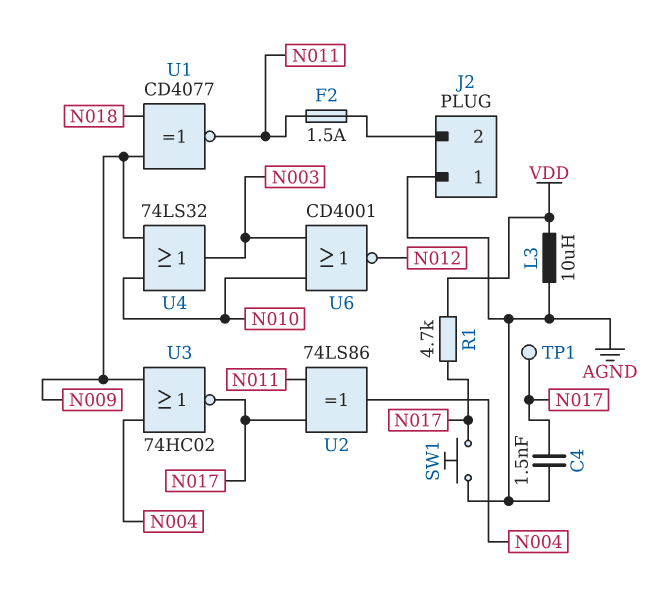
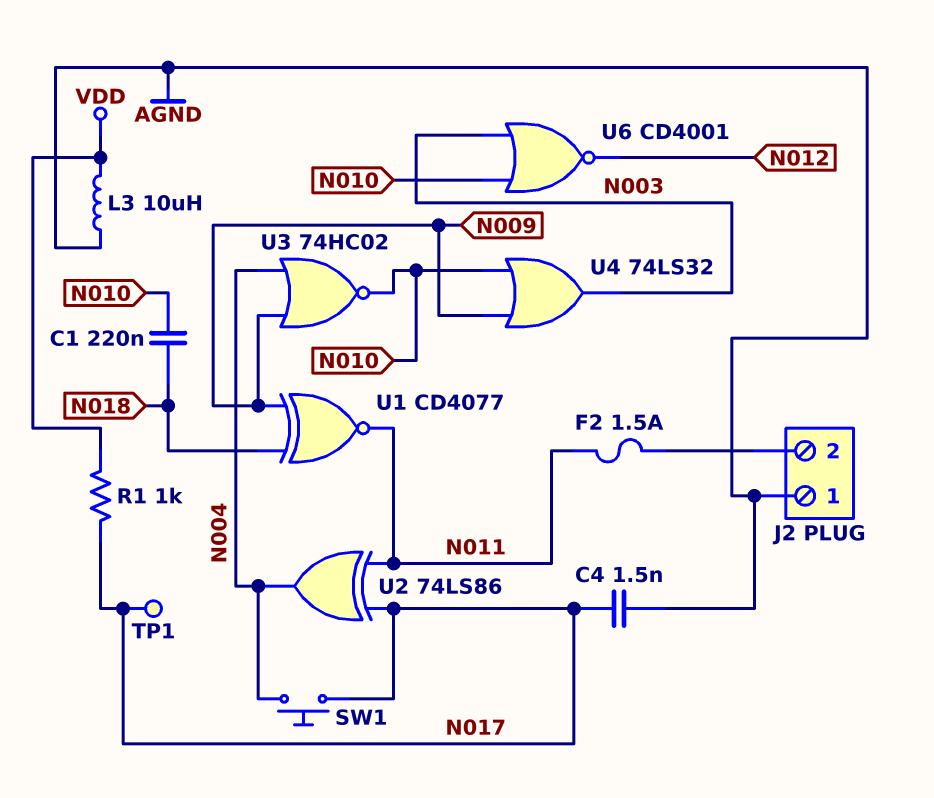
C1: none -> 220nF (N010, N018)
R1: 4.7k (N017, VDD) -> 1k (N017, VDD)
SW1: button (AGND, N017) -> button (N004, N017)
U3: NOR 74HC02 (in N004, in N009, out N017) -> NOR 74HC02 (in N004, in N009, out N010)

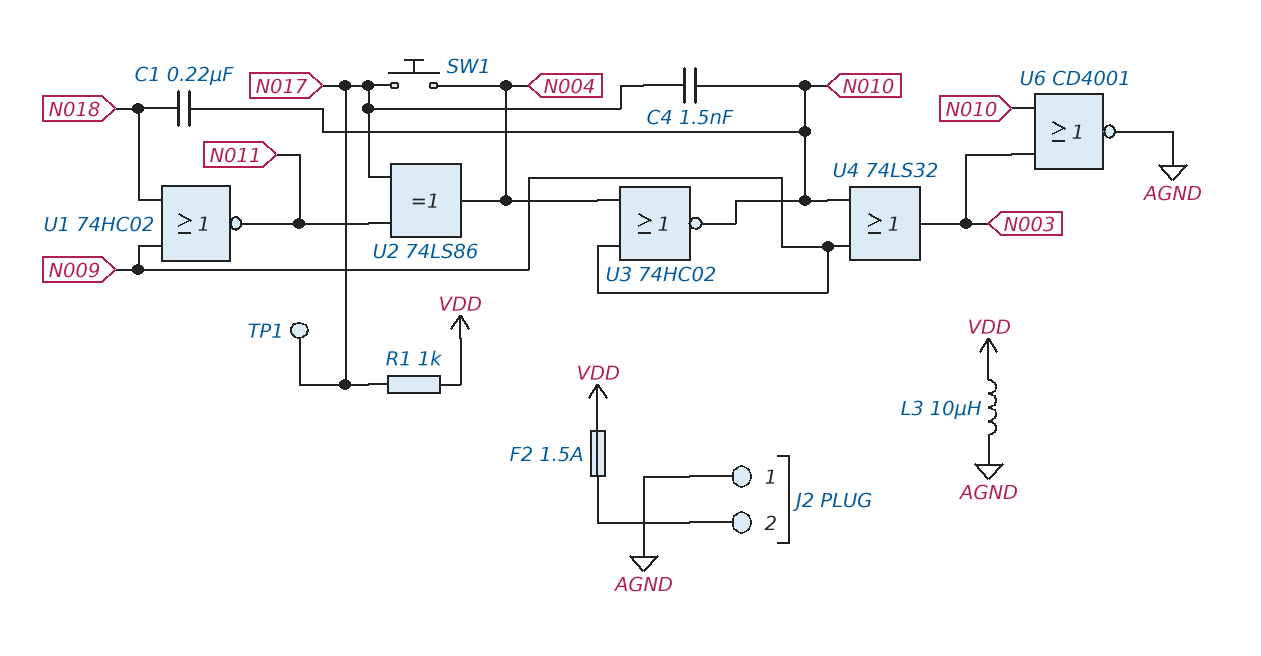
C4: 1.5nF (AGND, N017) -> 1.5nF (N010, N017)
F2: 1.5A (J2/2, N011) -> 1.5A (J2/2, VDD)
U1: XNOR CD4077 (in N009, in N018, out N011) -> NOR 74HC02 (in N009, in N018, out N011)
U6: NOR CD4001 (in N003, in N010, out N012) -> NOR CD4001 (in N003, in N010, out AGND)

